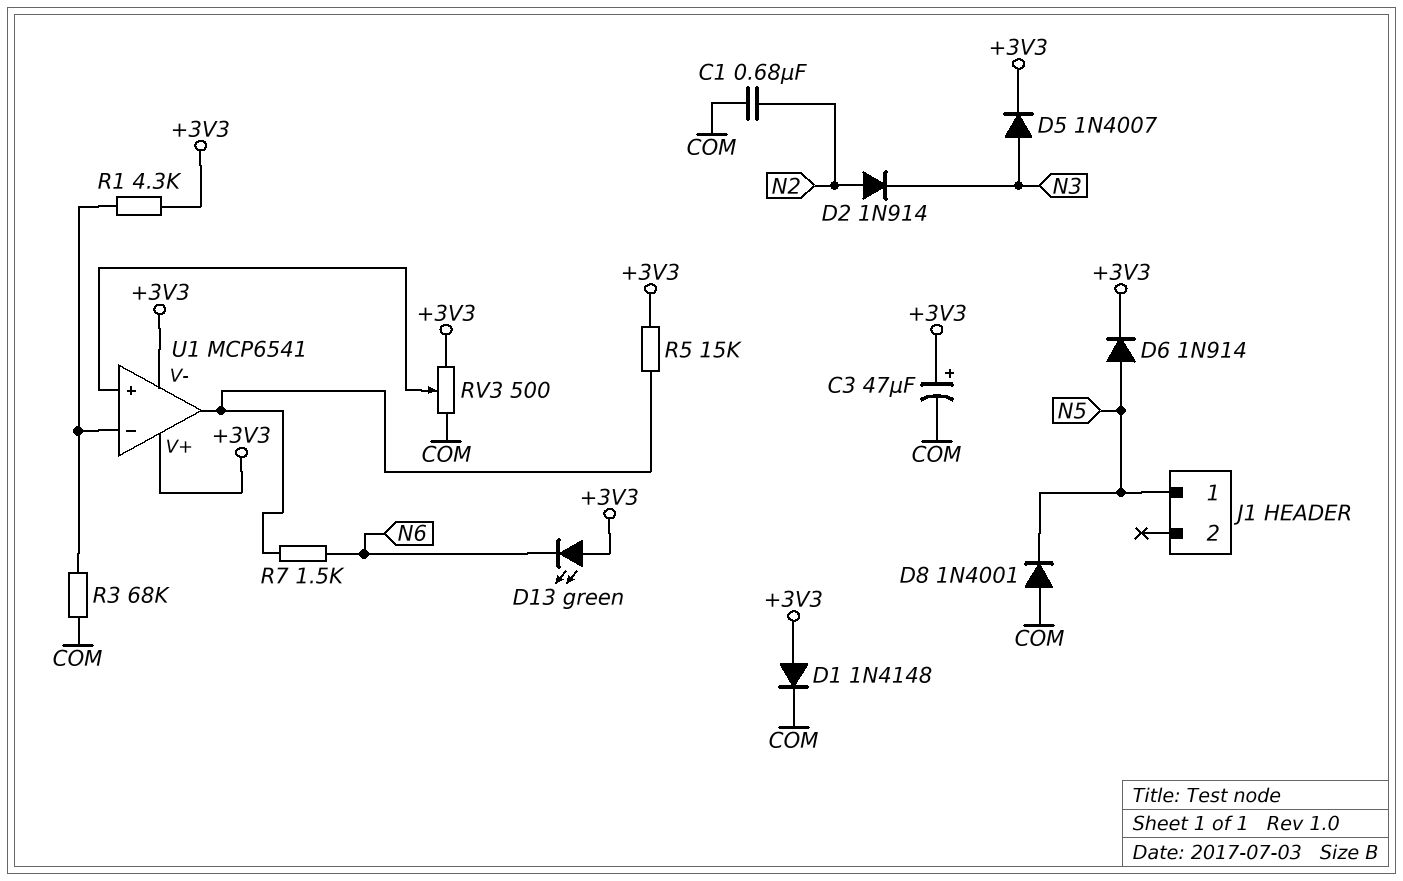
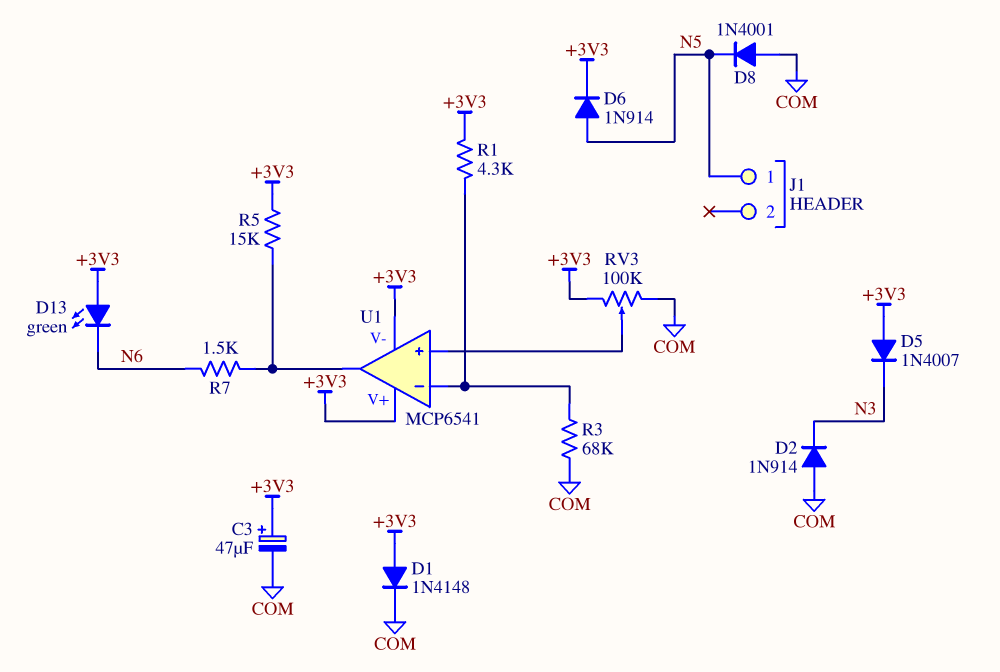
C1: 680nF (COM, N2) -> none
D2: diode 1N914 (A N2, K N3) -> diode 1N914 (A COM, K N3)
D5: diode 1N4007 (A N3, K +3V3) -> diode 1N4007 (A +3V3, K N3)
RV3: 500 (+3V3, COM, wiper U1/in+) -> 100k (+3V3, COM, wiper U1/in+)

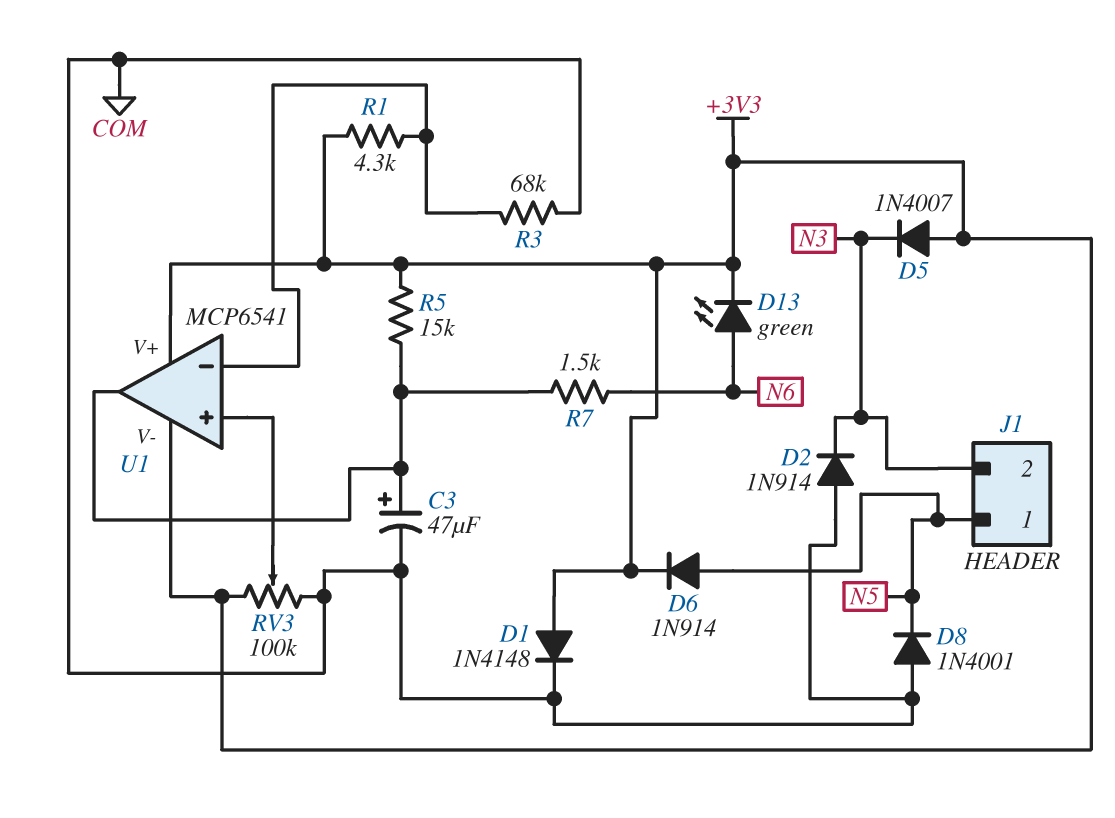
C3: 47uF (plus +3V3, minus COM) -> 47uF (plus U1/out, minus COM)
D13: LED green (A +3V3, K N6) -> LED green (A N6, K +3V3)
J1 pin 2: none -> N3

